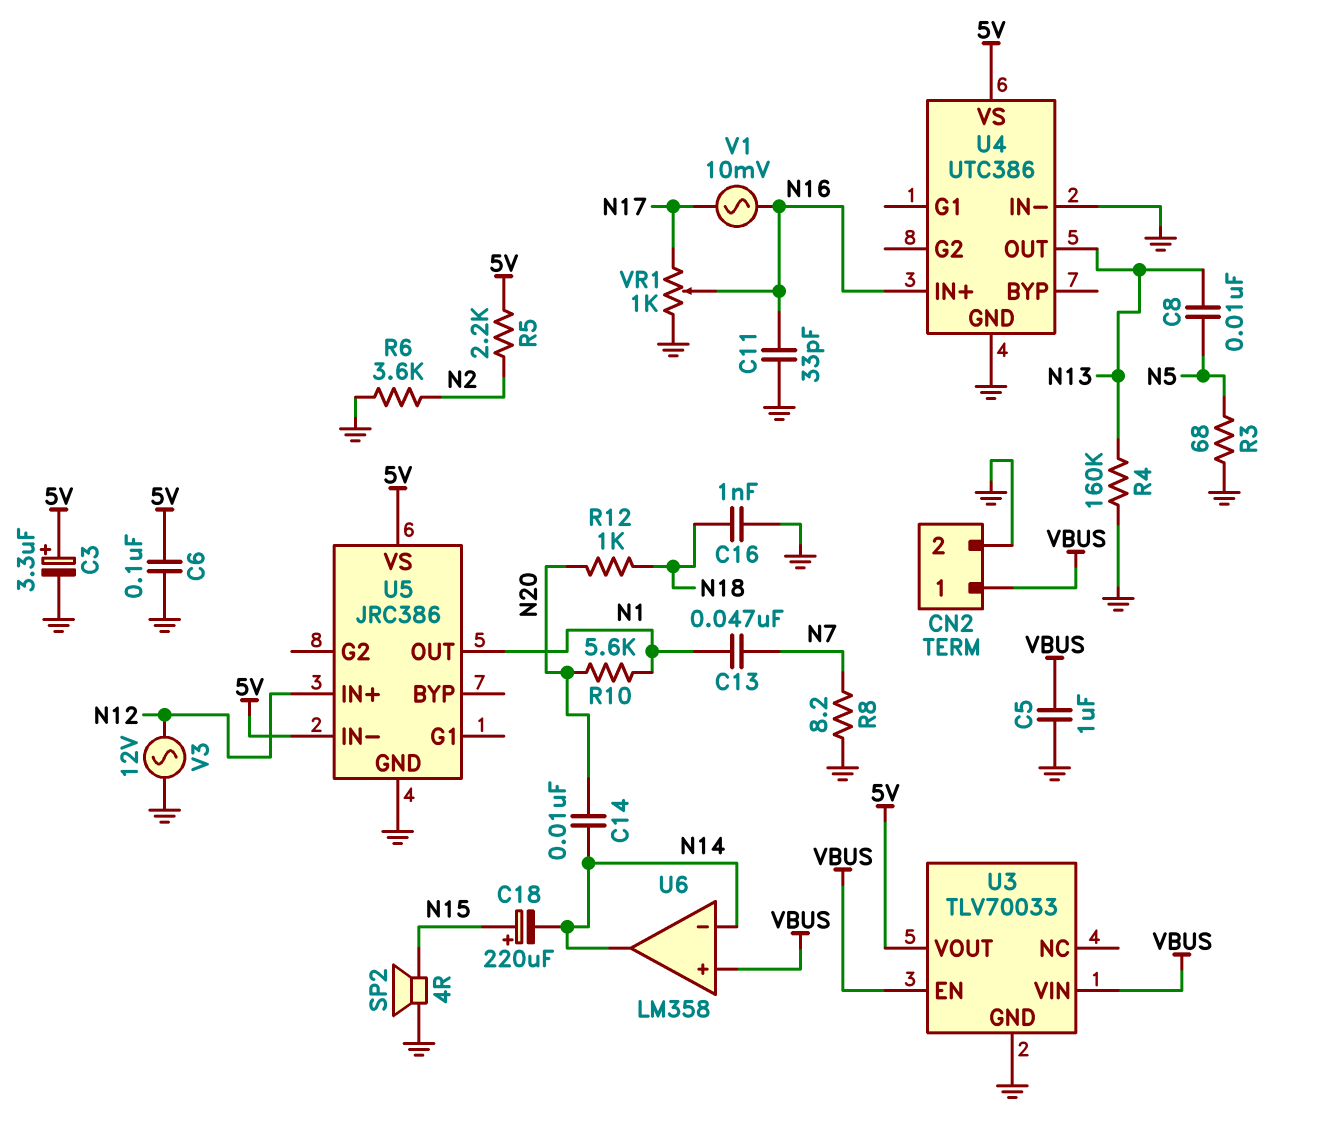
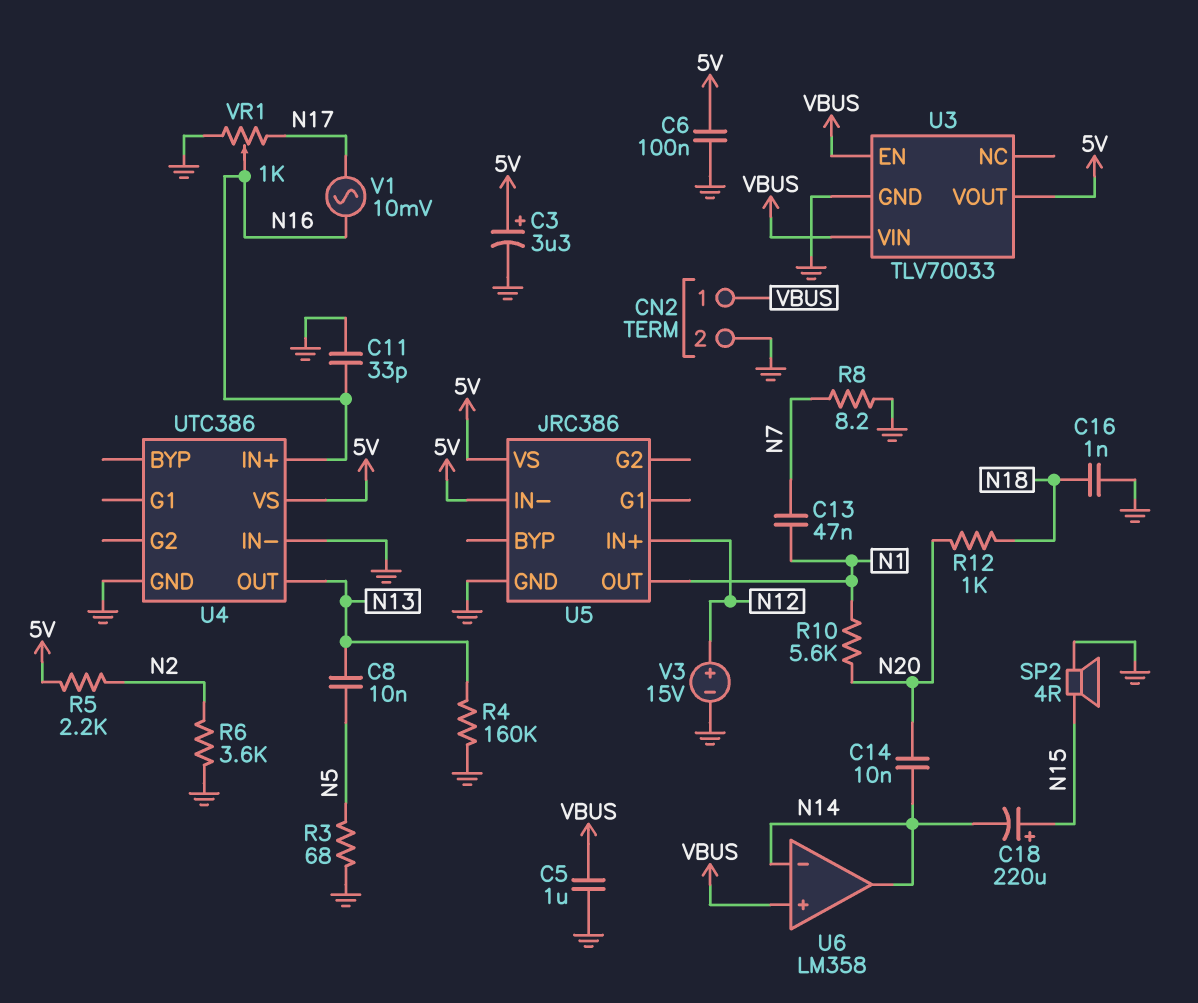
V3: AC 12V (GND, N12) -> 15V (plus N12, minus GND)

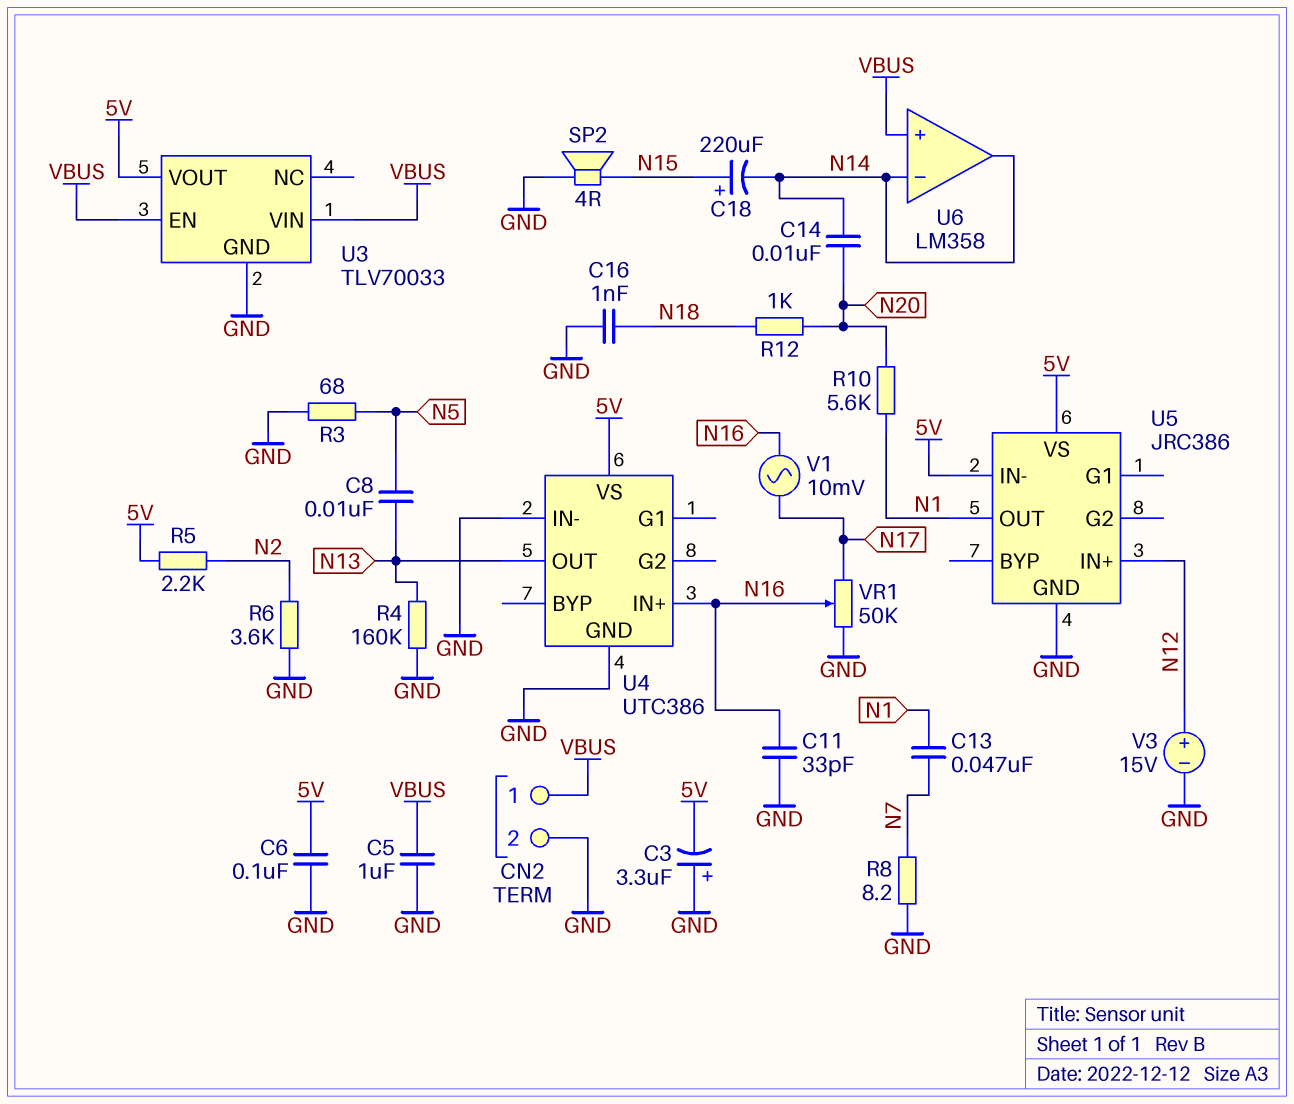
C3: 3.3uF (plus 5V, minus GND) -> 3.3uF (plus GND, minus 5V)
VR1: 1k (GND, N17, wiper N16) -> 50k (GND, N17, wiper N16)

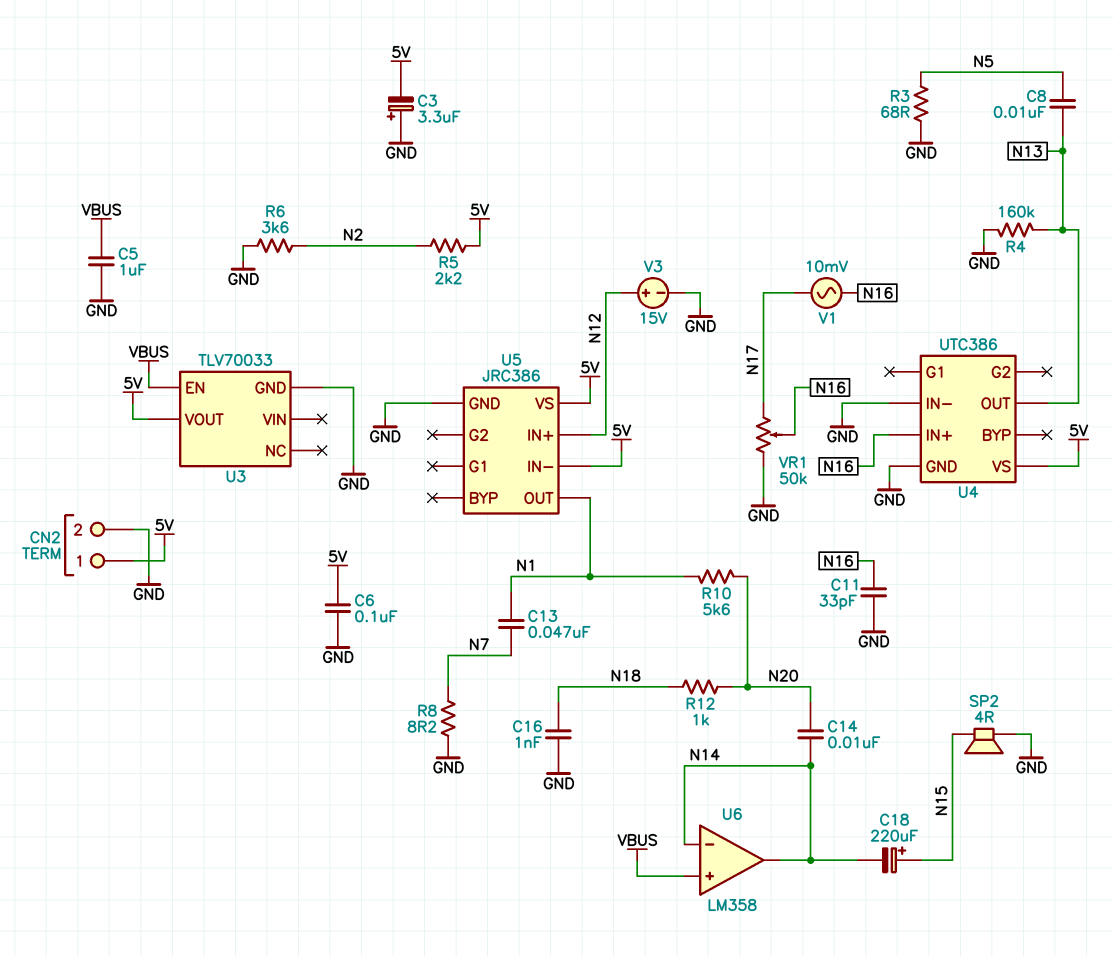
CN2 pin 1: VBUS -> 5V
U3 pin VIN: VBUS -> none

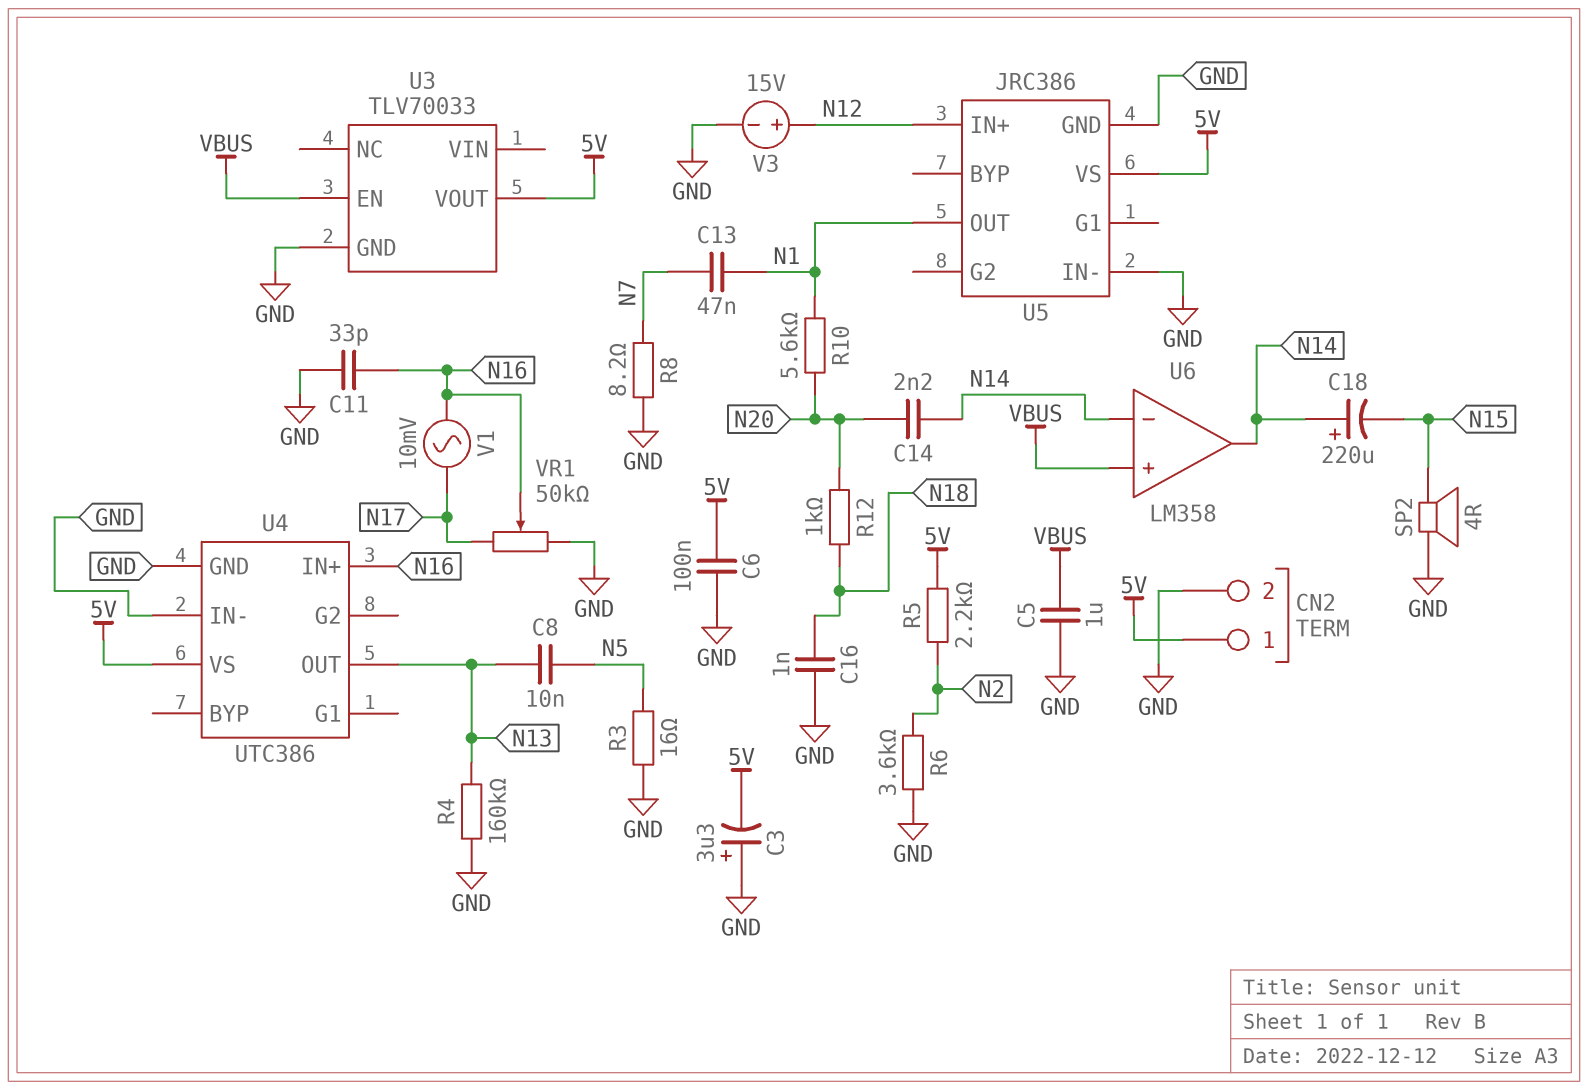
C14: 10nF (N14, N20) -> 2.2nF (N14, N20)
C18: 220uF (plus N15, minus N14) -> 220uF (plus N14, minus N15)
R3: 68 (GND, N5) -> 16 (GND, N5)
U5 pin IN-: 5V -> GND

